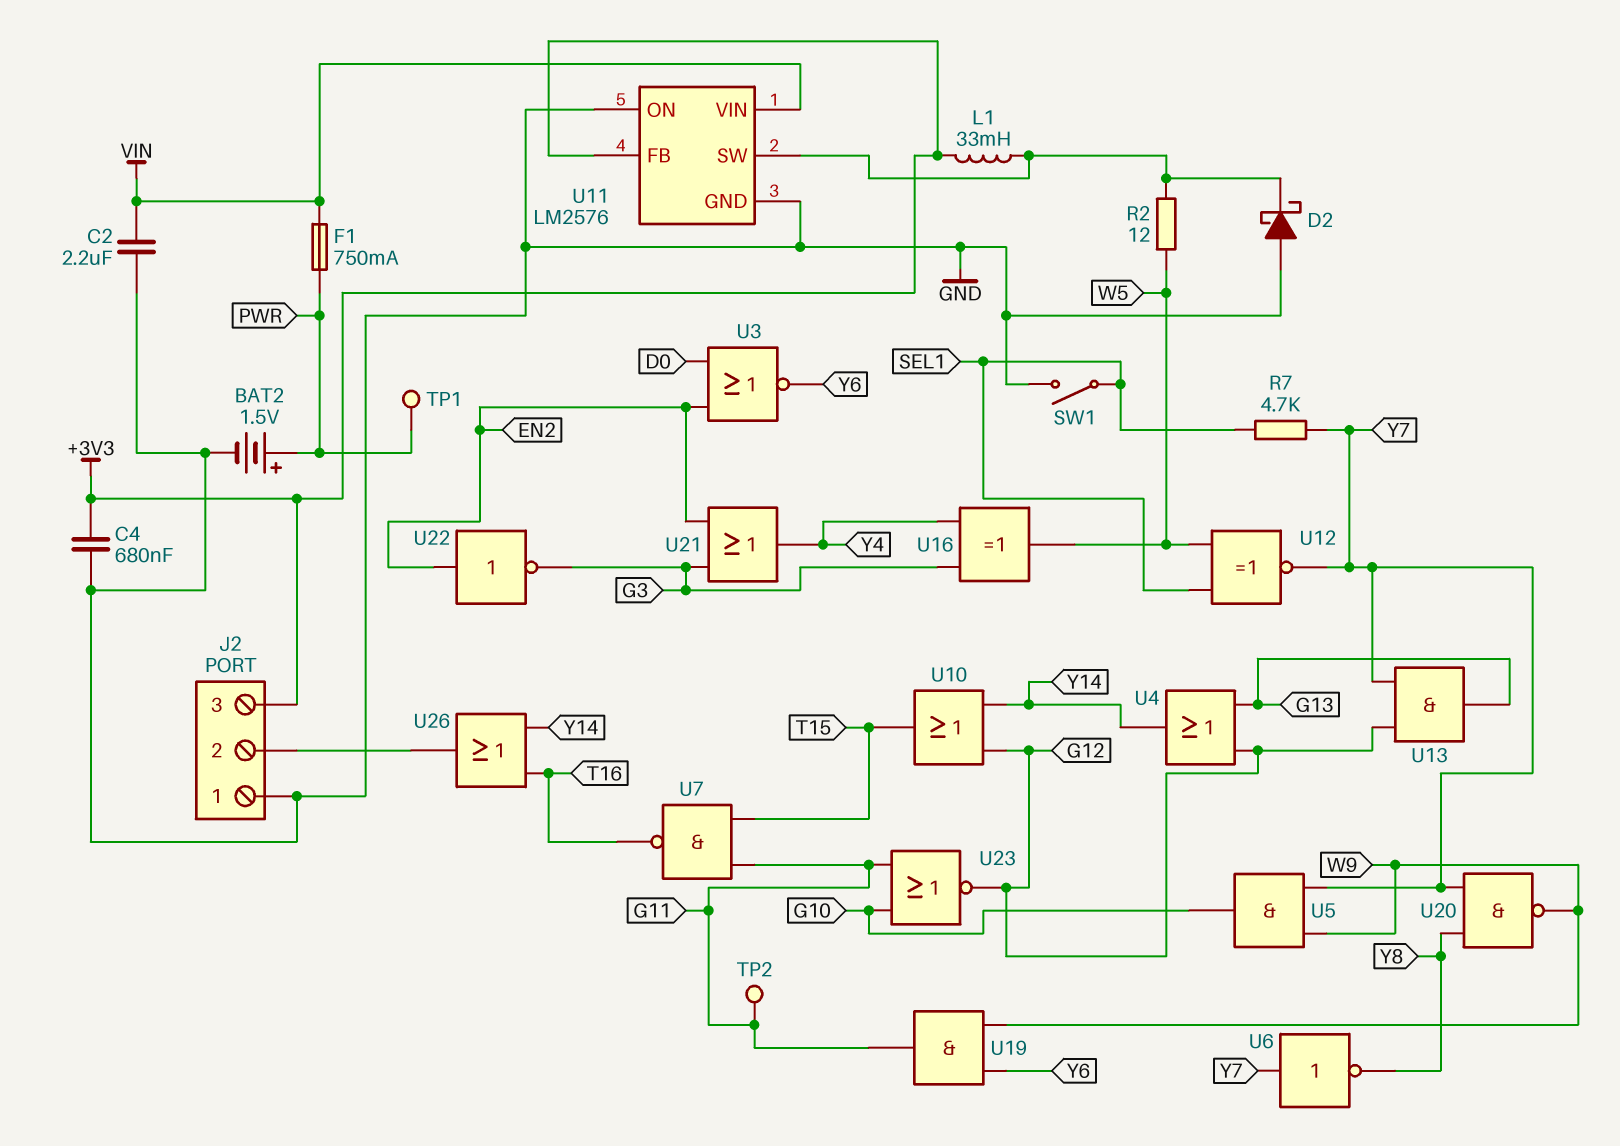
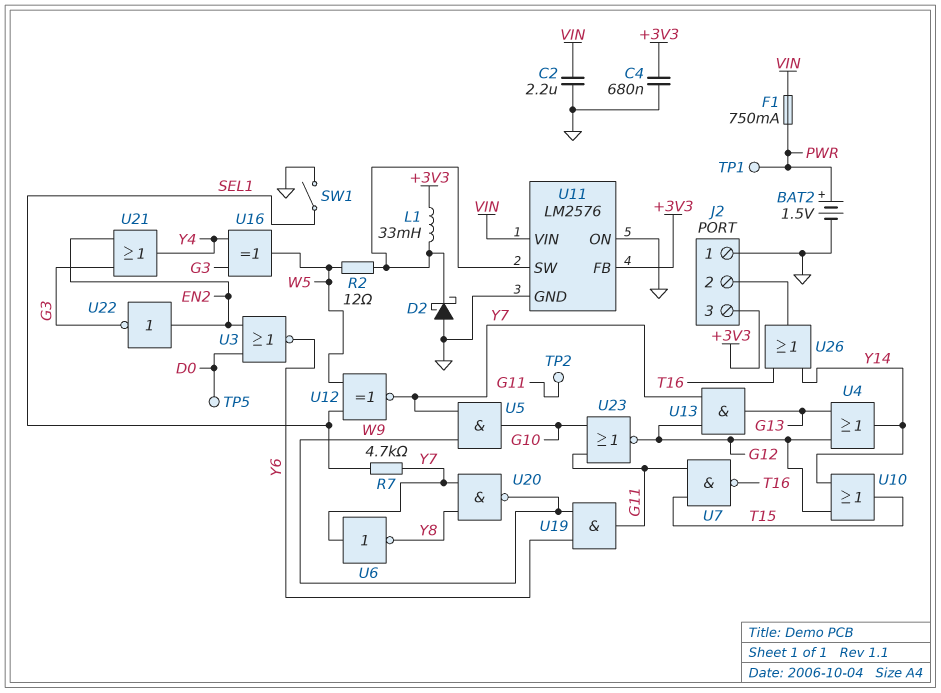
TP5: none -> test point (D0)

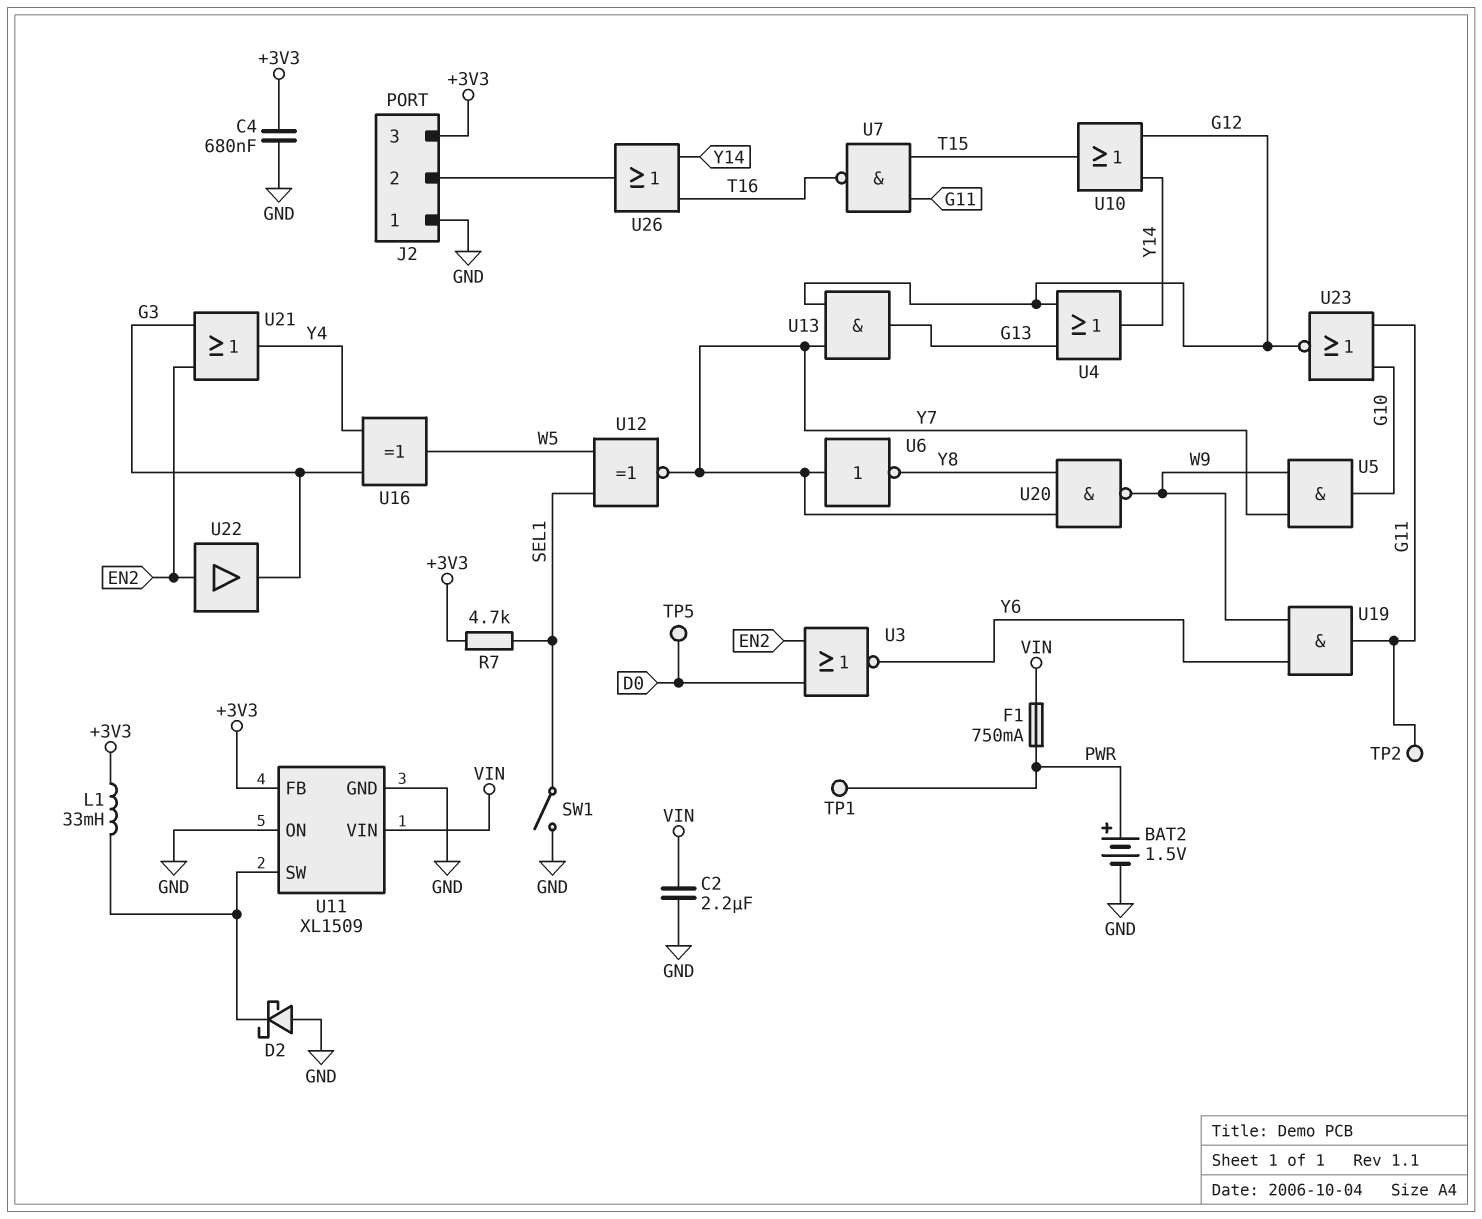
R2: 12 (U11/SW, W5) -> none
R7: 4.7k (SEL1, Y7) -> 4.7k (+3V3, SEL1)
U11: LM2576 -> XL1509
U22: NOT (in EN2, out G3) -> buffer (in EN2, out G3)

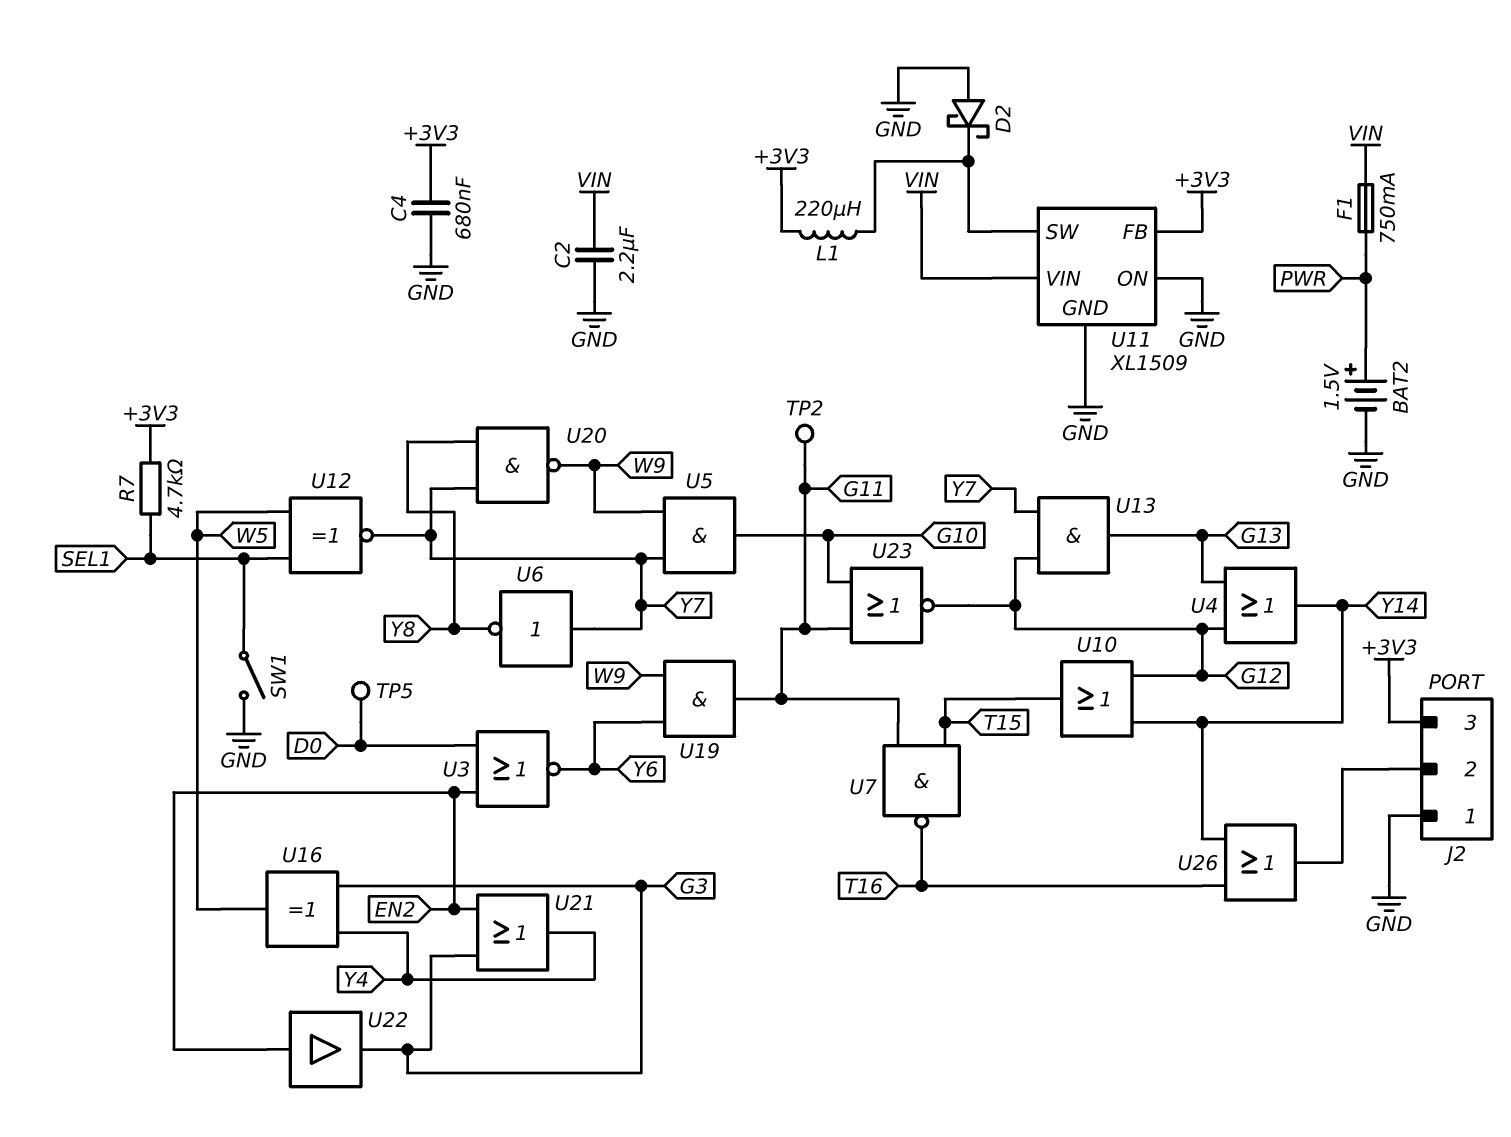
L1: 33mH (+3V3, U11/SW) -> 220uH (+3V3, U11/SW)
TP1: test point (PWR) -> none

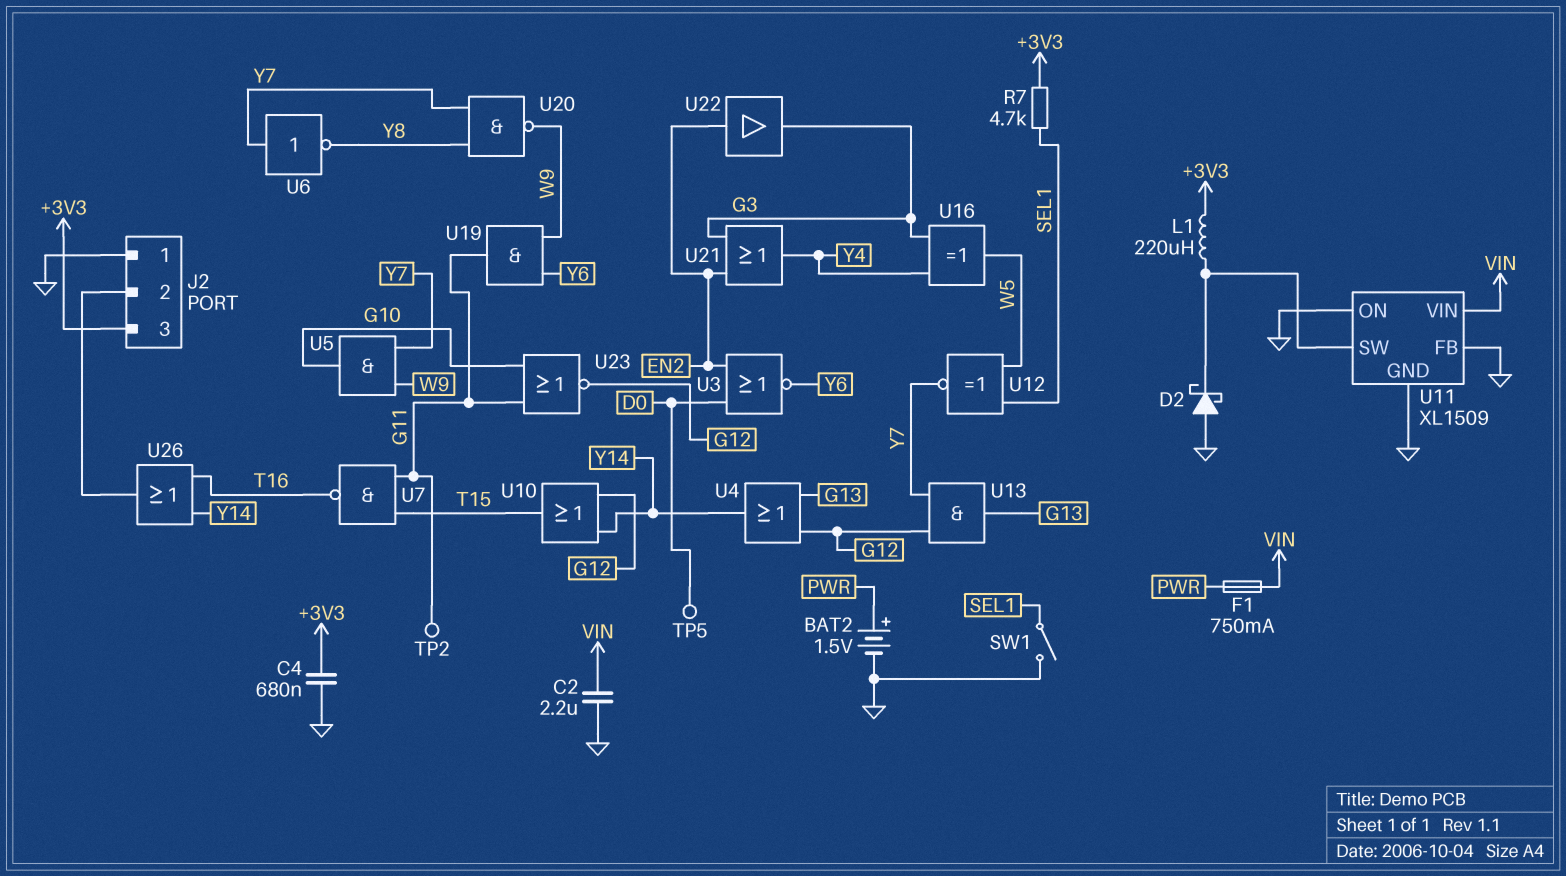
U11 pin FB: +3V3 -> GND

